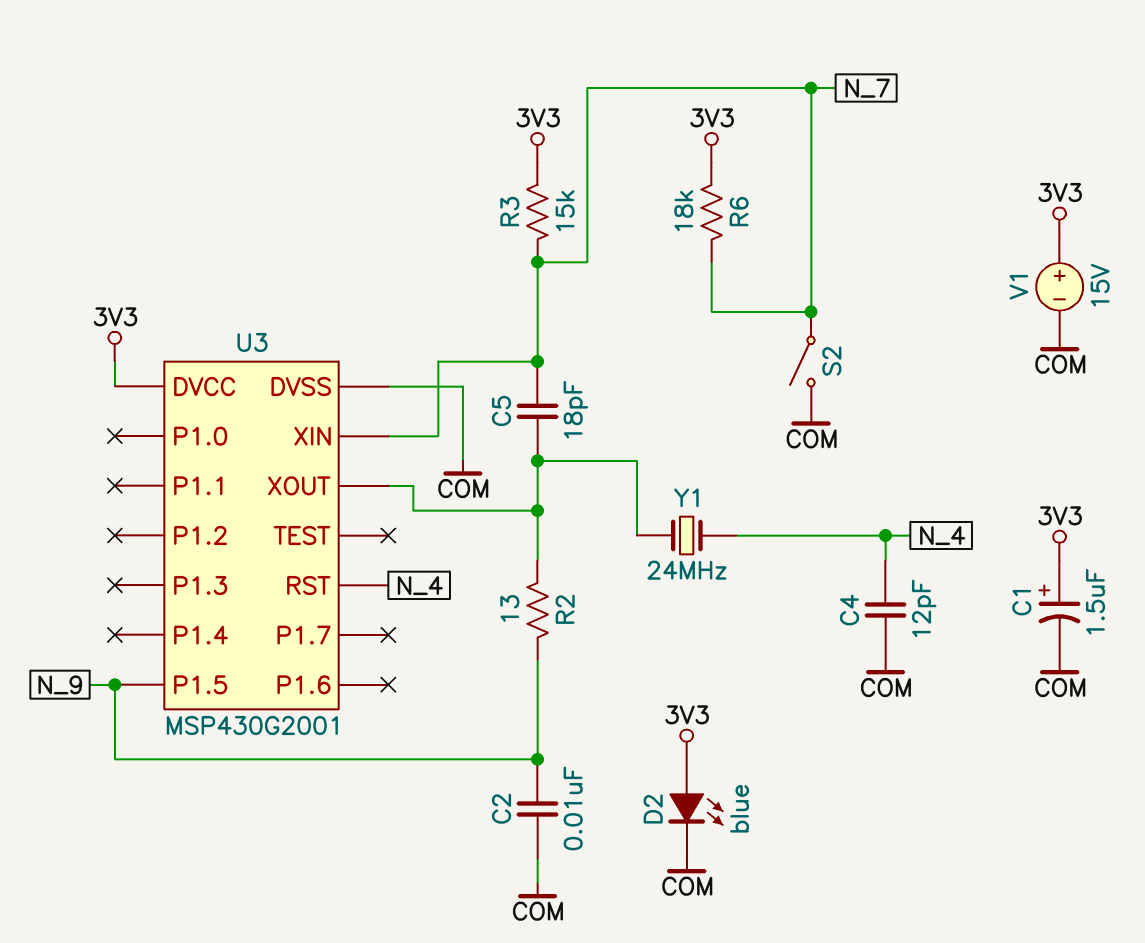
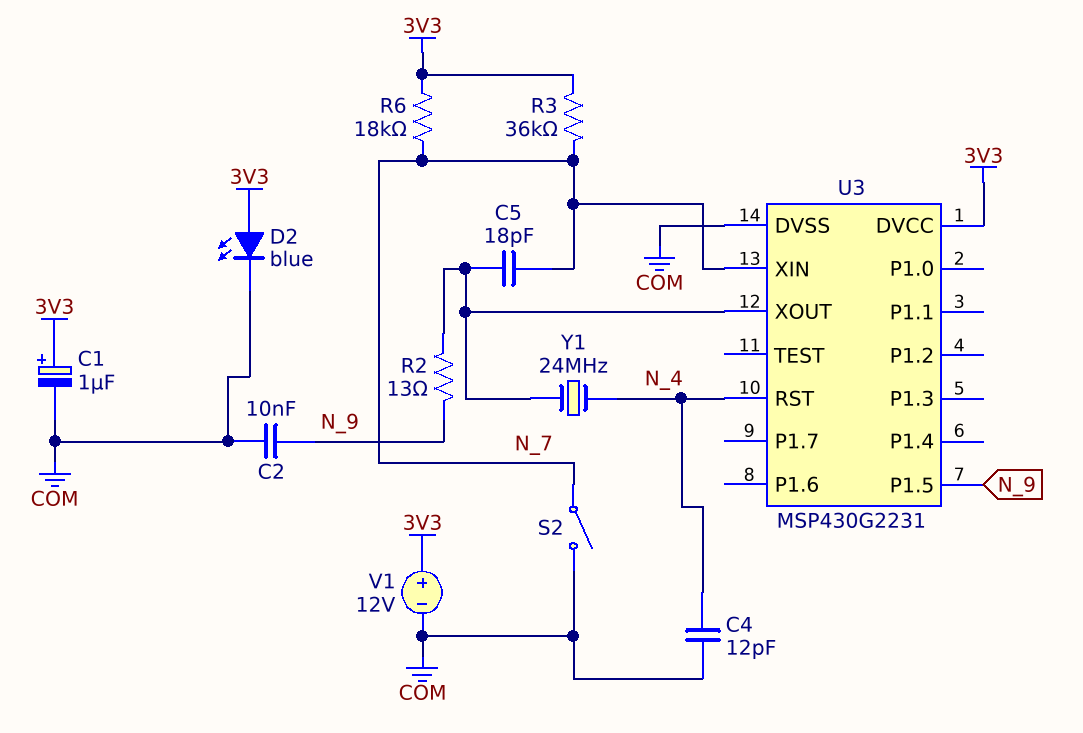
C1: 1.5uF (plus 3V3, minus COM) -> 1uF (plus 3V3, minus COM)
R3: 15k (3V3, N_7) -> 36k (3V3, N_7)
U3: MSP430G2001 -> MSP430G2231
V1: 15V (plus 3V3, minus COM) -> 12V (plus 3V3, minus COM)

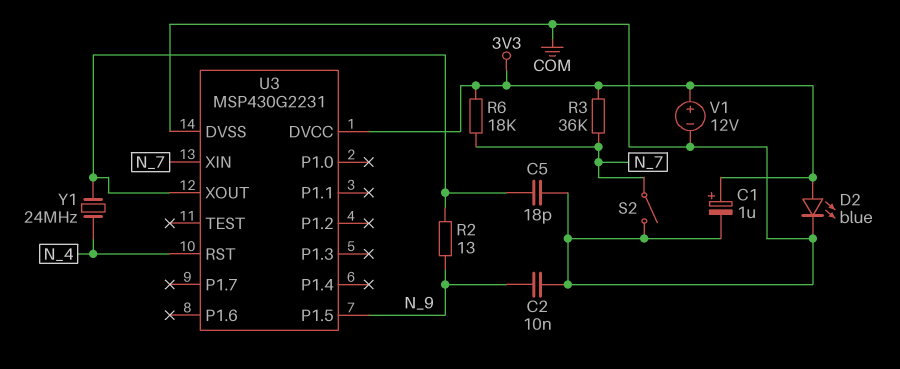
C4: 12pF (COM, N_4) -> none
C5: 18pF (N_7, U3/XOUT) -> 18pF (COM, U3/XOUT)

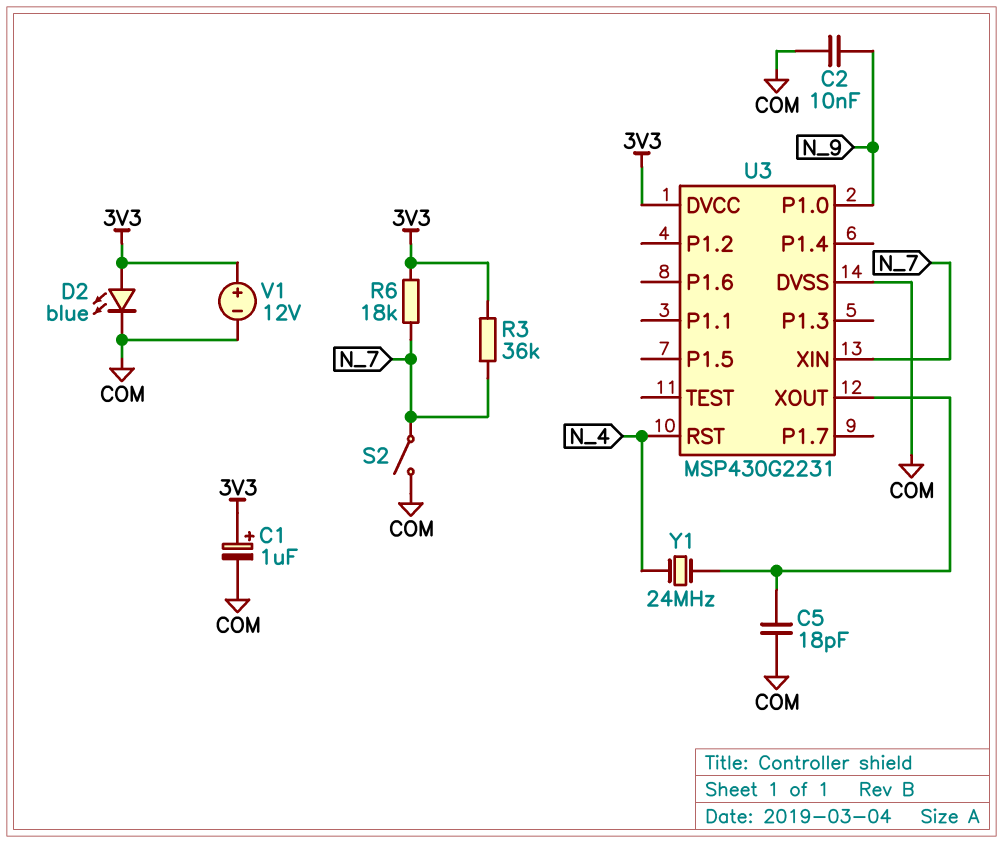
R2: 13 (N_9, U3/XOUT) -> none
U3 pin P1.0: none -> N_9
U3 pin P1.5: N_9 -> none

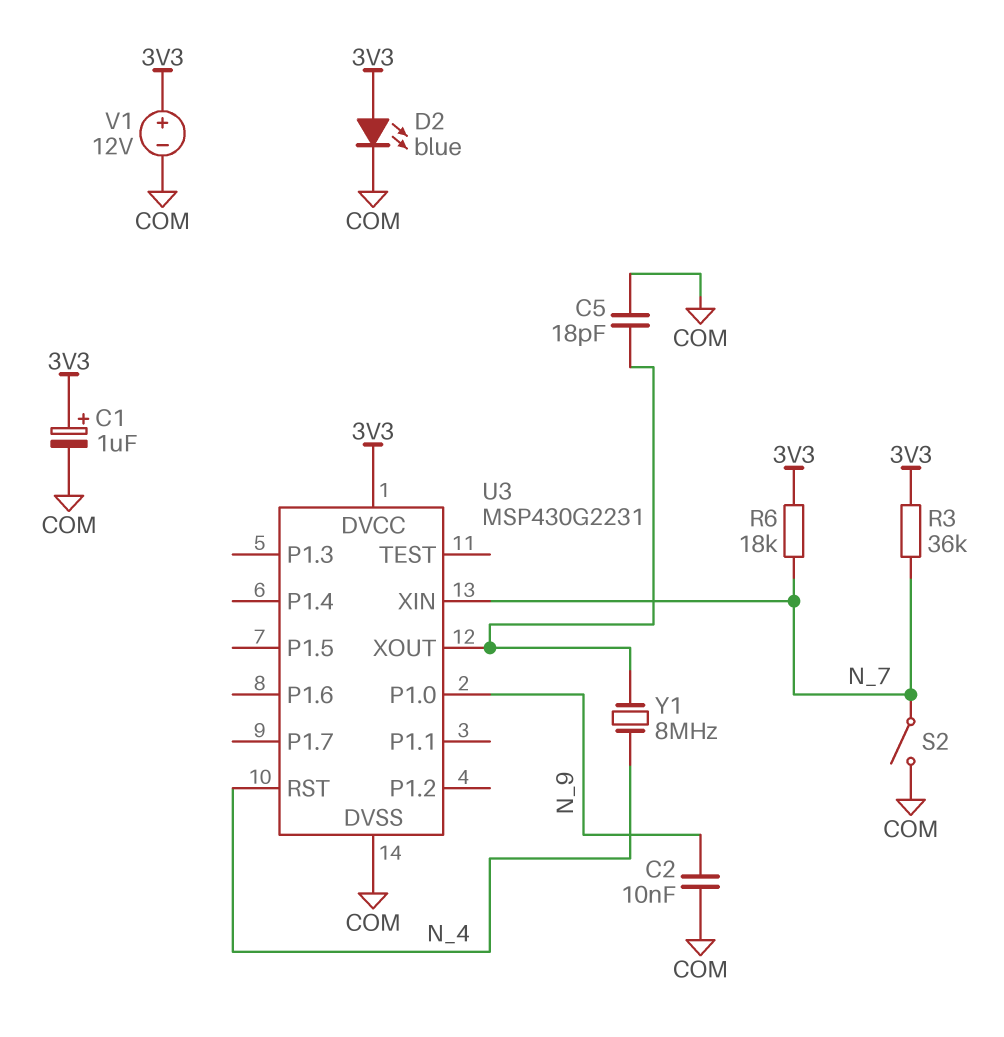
Y1: 24MHz (N_4, U3/XOUT) -> 8MHz (N_4, U3/XOUT)

